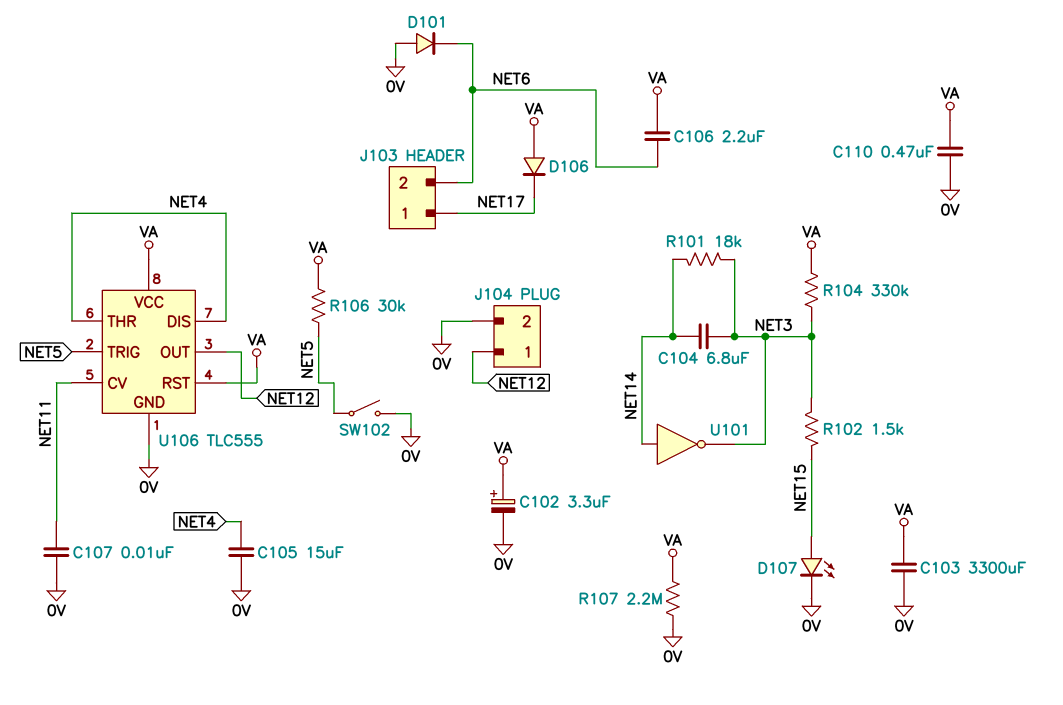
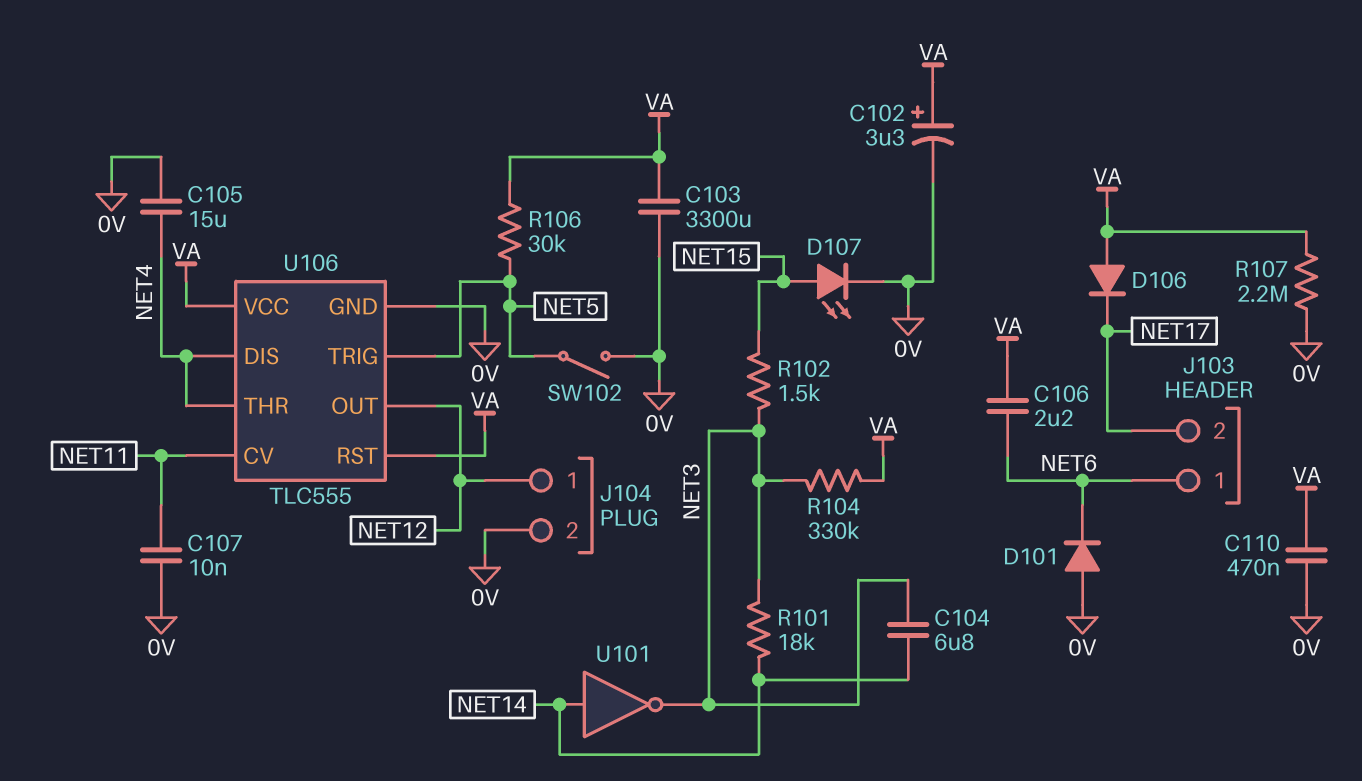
J103 pin 1: NET17 -> NET6
J103 pin 2: NET6 -> NET17

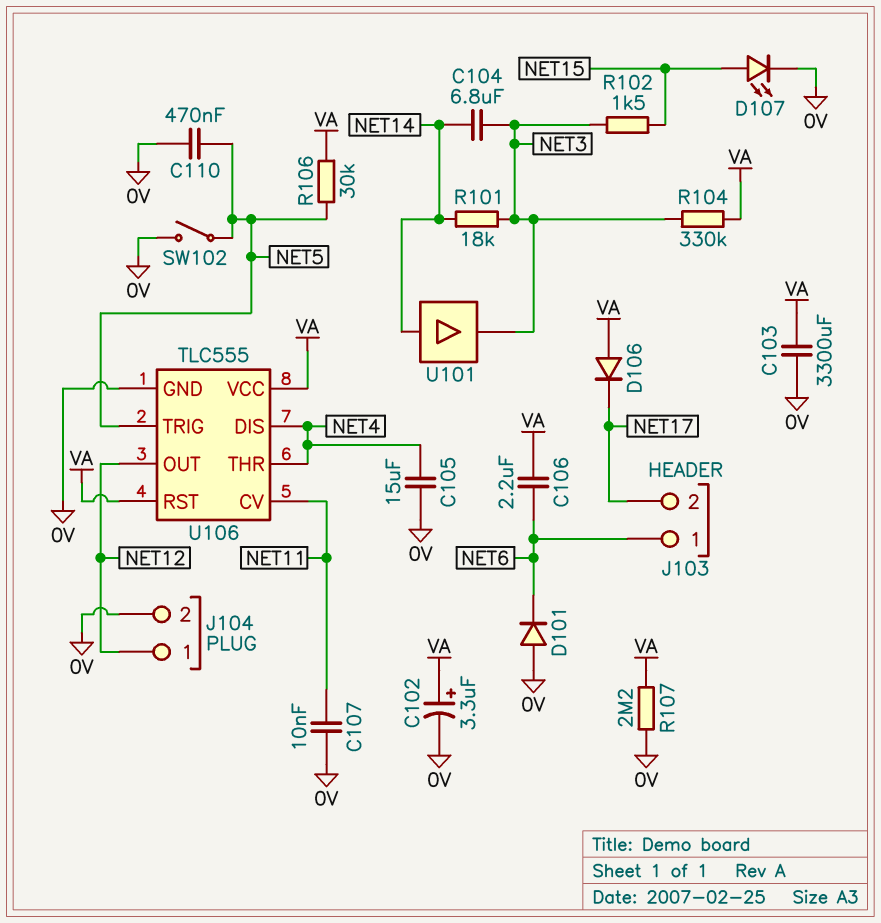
C110: 470nF (0V, VA) -> 470nF (0V, NET5)
U101: NOT (in NET14, out NET3) -> buffer (in NET14, out NET3)

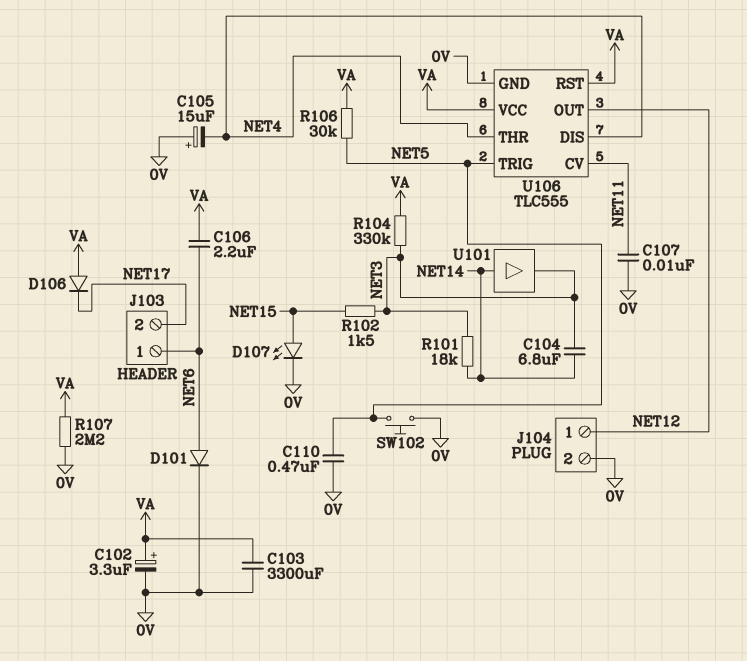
C105: 15uF (0V, NET4) -> 15uF (plus 0V, minus NET4)
D101: diode (A 0V, K NET6) -> diode (A NET6, K 0V)
SW102: switch (0V, NET5) -> button (0V, NET5)

